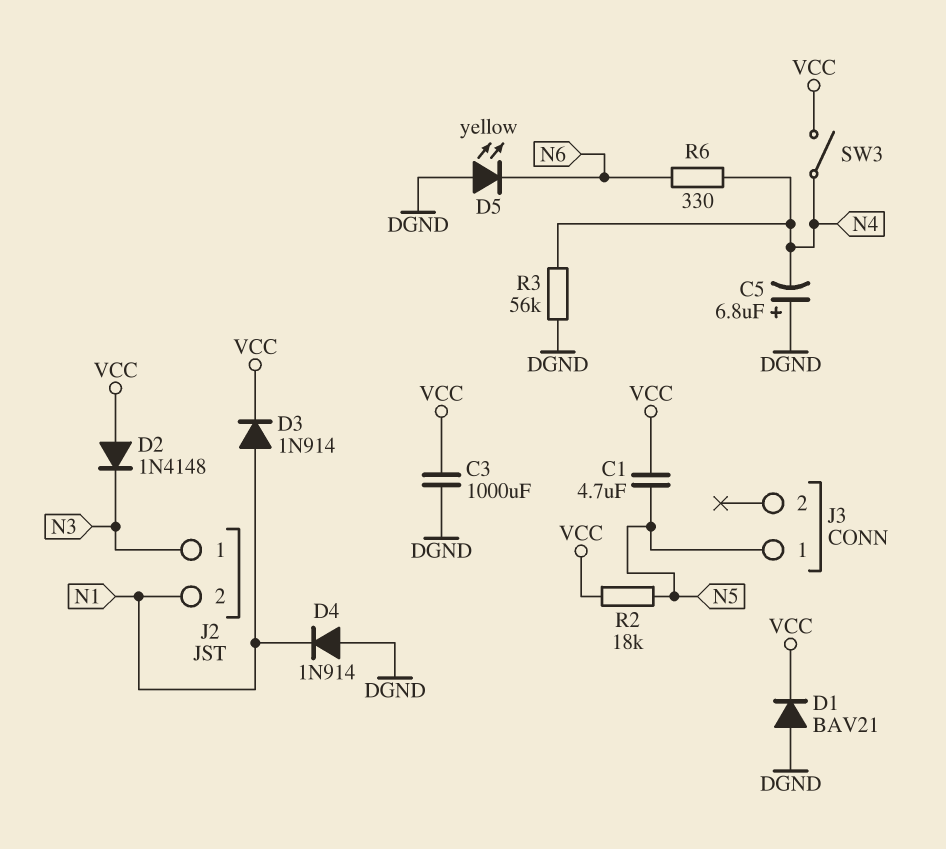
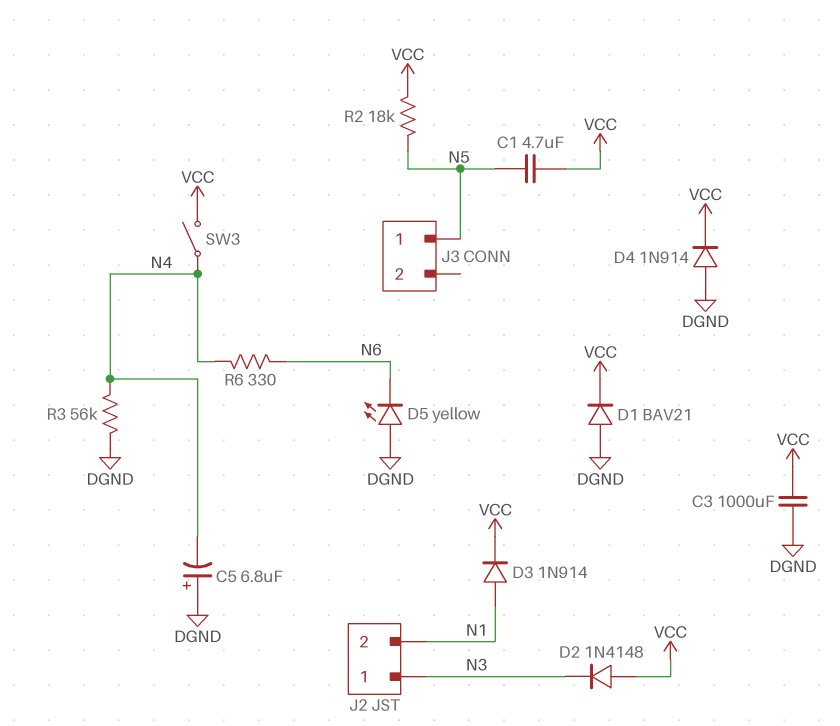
D4: diode 1N914 (A DGND, K N1) -> diode 1N914 (A DGND, K VCC)

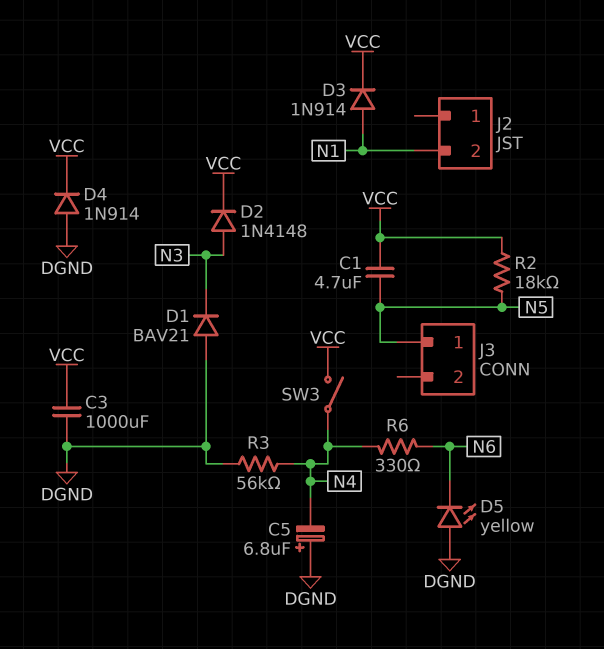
D1: diode BAV21 (A DGND, K VCC) -> diode BAV21 (A DGND, K N3)
D2: diode 1N4148 (A VCC, K N3) -> diode 1N4148 (A N3, K VCC)
J2 pin 1: N3 -> none

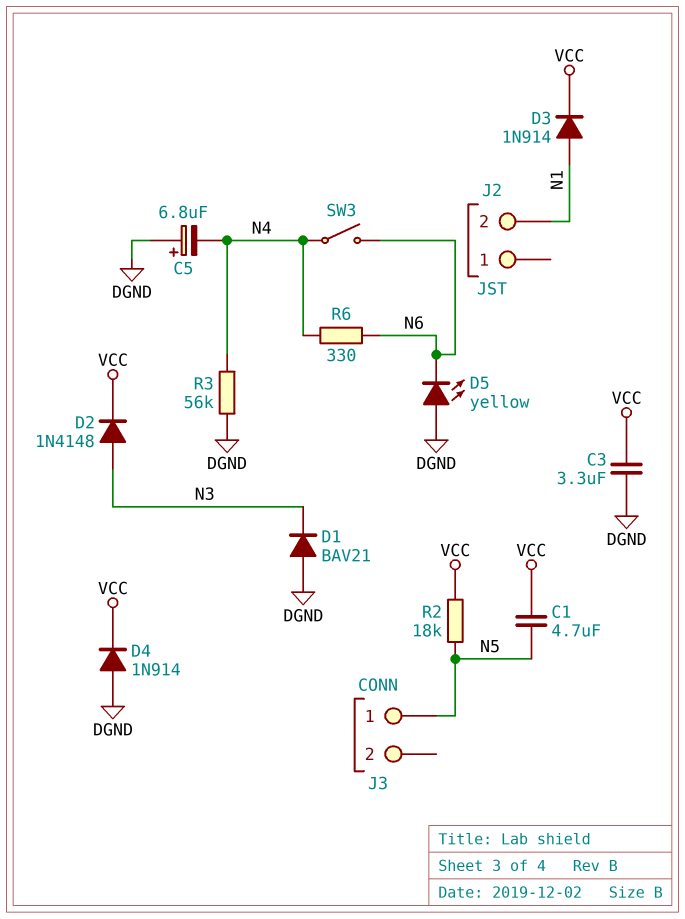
C3: 1000uF (DGND, VCC) -> 3.3uF (DGND, VCC)
SW3: switch (N4, VCC) -> switch (N4, N6)

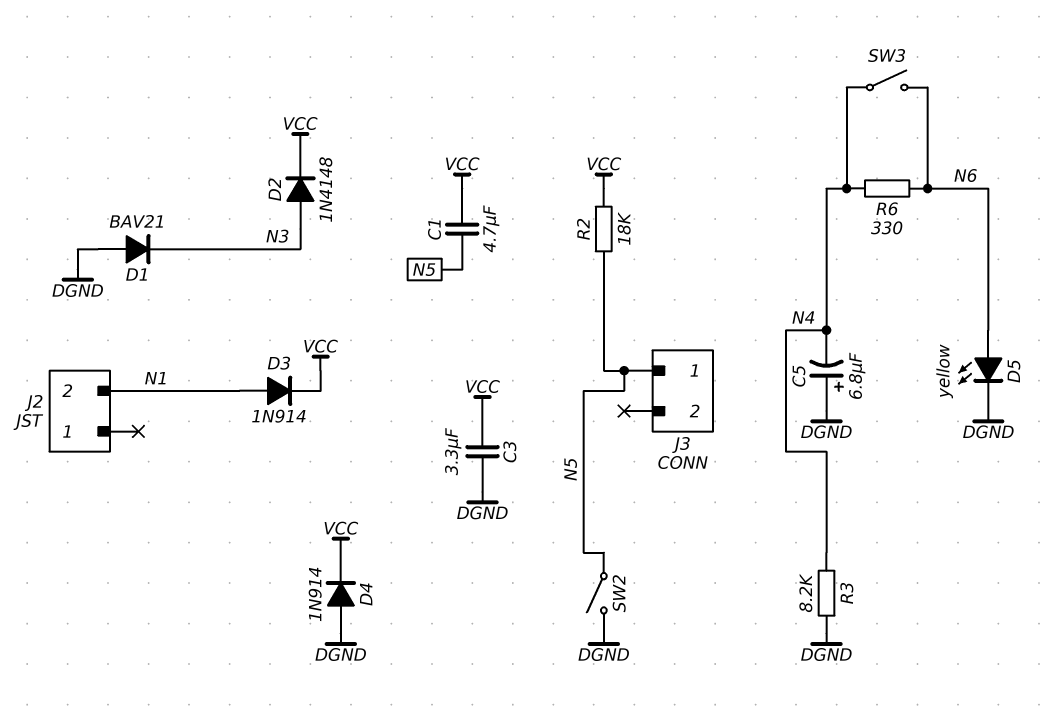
D5: LED yellow (A DGND, K N6) -> LED yellow (A N6, K DGND)
R3: 56k (DGND, N4) -> 8.2k (DGND, N4)
SW2: none -> switch (DGND, N5)

